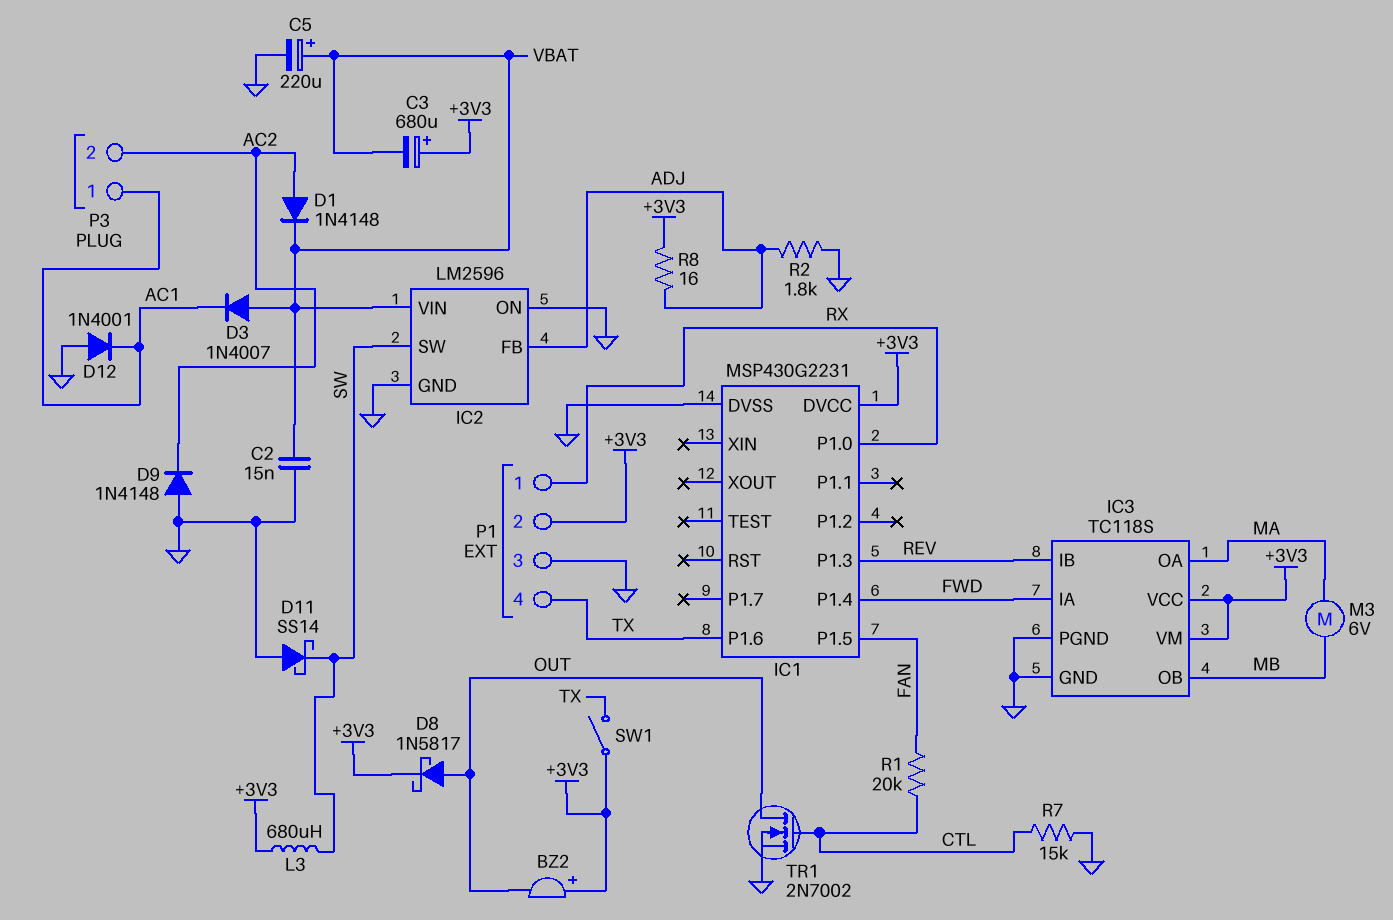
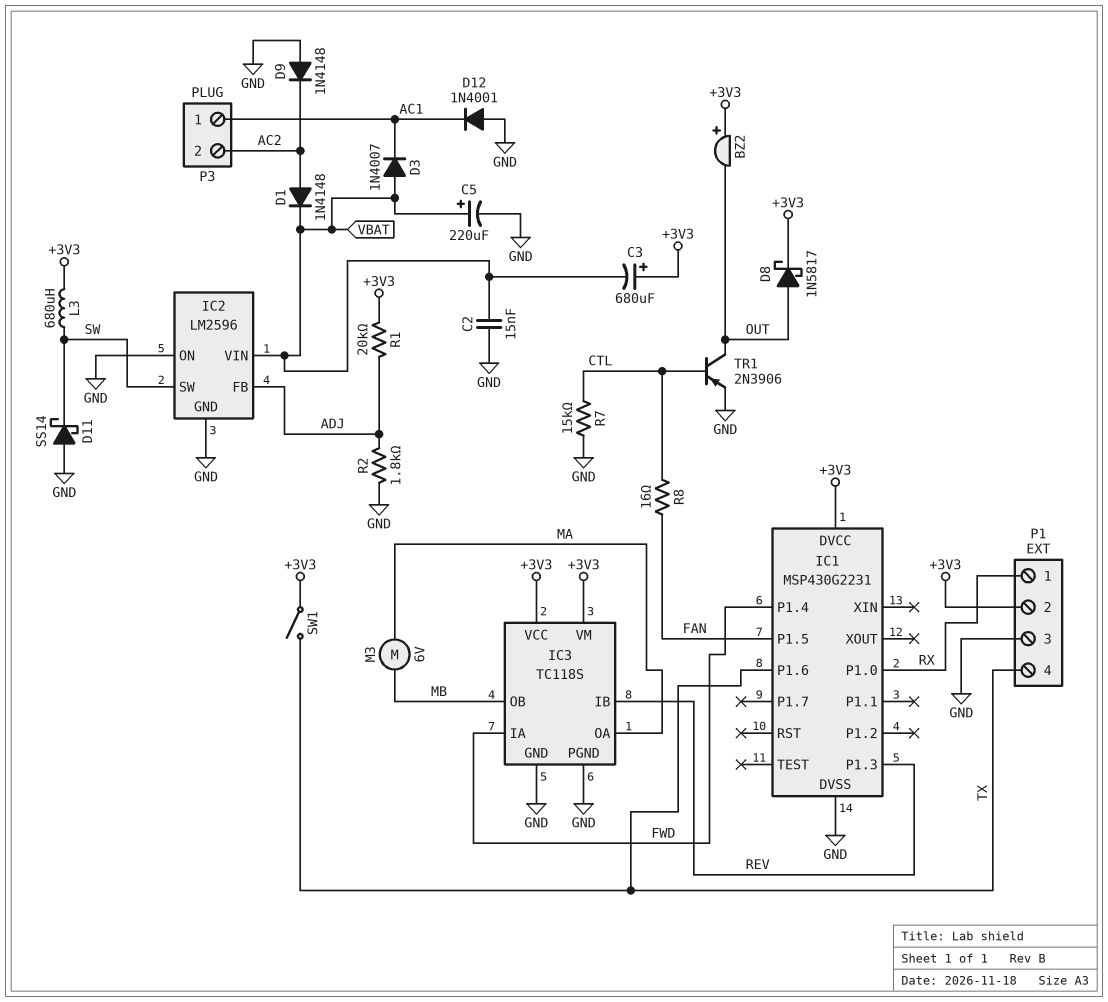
R1: 20k (CTL, FAN) -> 20k (+3V3, ADJ)
R8: 16 (+3V3, ADJ) -> 16 (CTL, FAN)
TR1: NMOS 2N7002 (G CTL, D OUT, S GND) -> PNP 2N3906 (B CTL, C OUT, E GND)

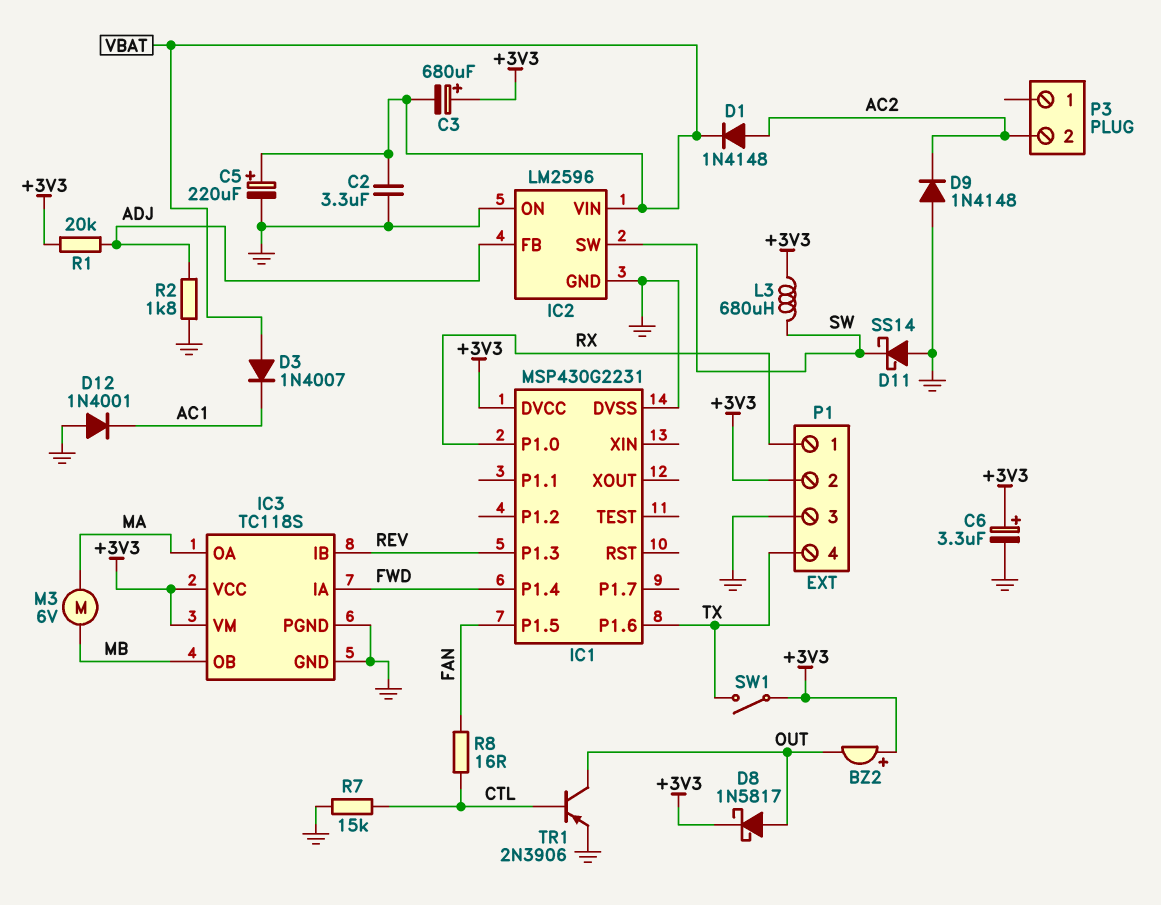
C2: 15nF (GND, VBAT) -> 3.3uF (GND, VBAT)
C6: none -> 3.3uF (plus +3V3, minus GND)
P3 pin 1: AC1 -> none

